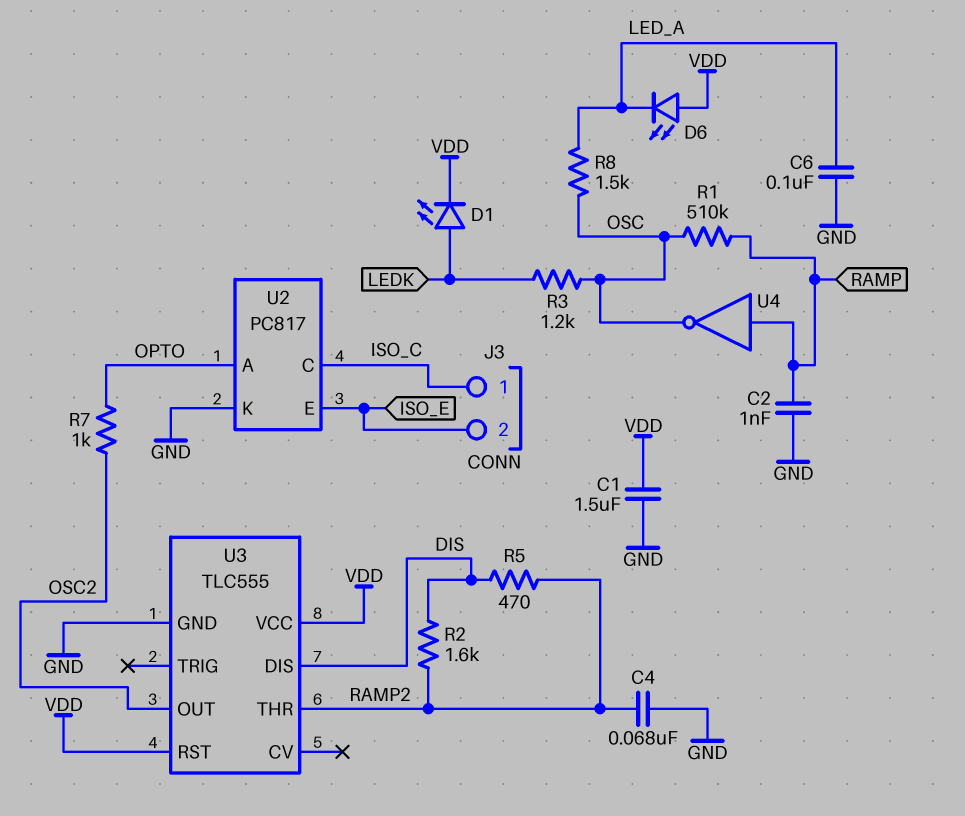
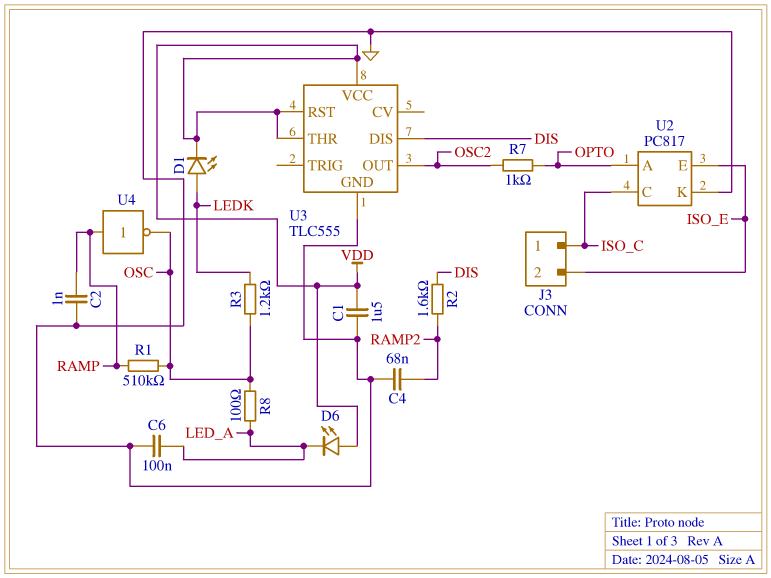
R5: 470 (DIS, RAMP2) -> none
R8: 1.5k (LED_A, OSC) -> 100 (LED_A, OSC)
U3 pin THR: RAMP2 -> VDD

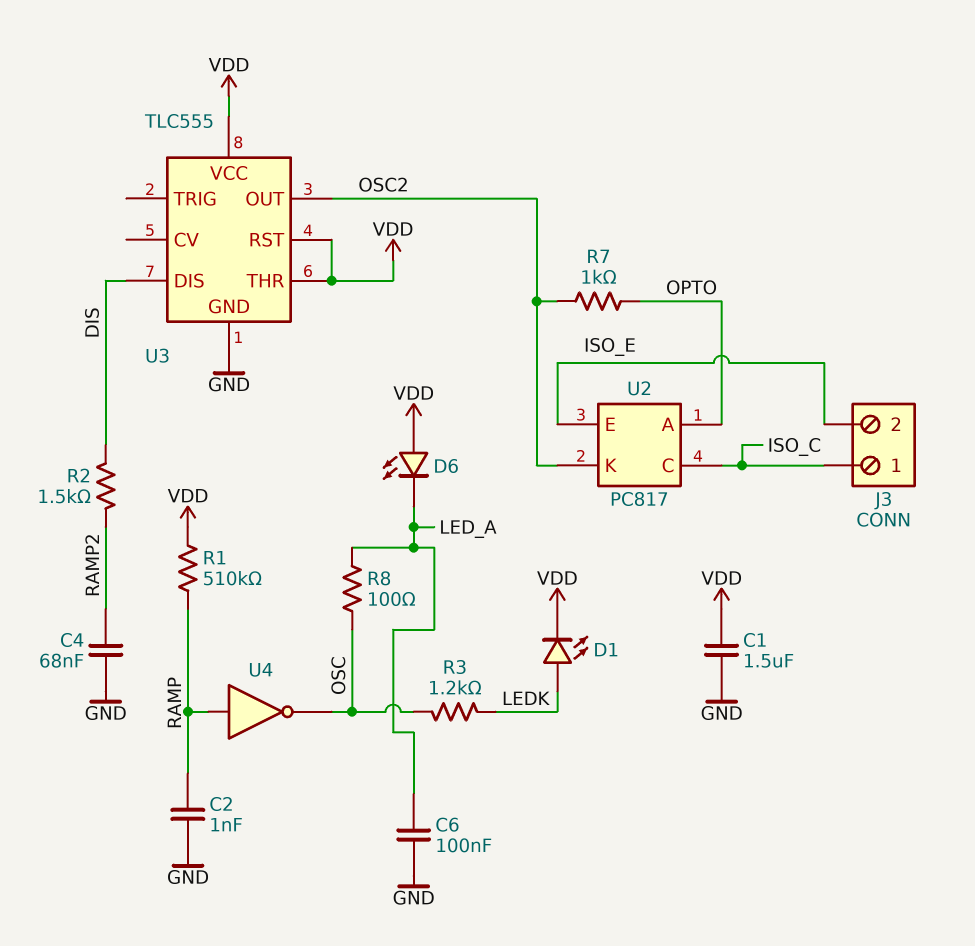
R1: 510k (OSC, RAMP) -> 510k (RAMP, VDD)
R2: 1.6k (DIS, RAMP2) -> 1.5k (DIS, RAMP2)
U2 pin K: GND -> OSC2

